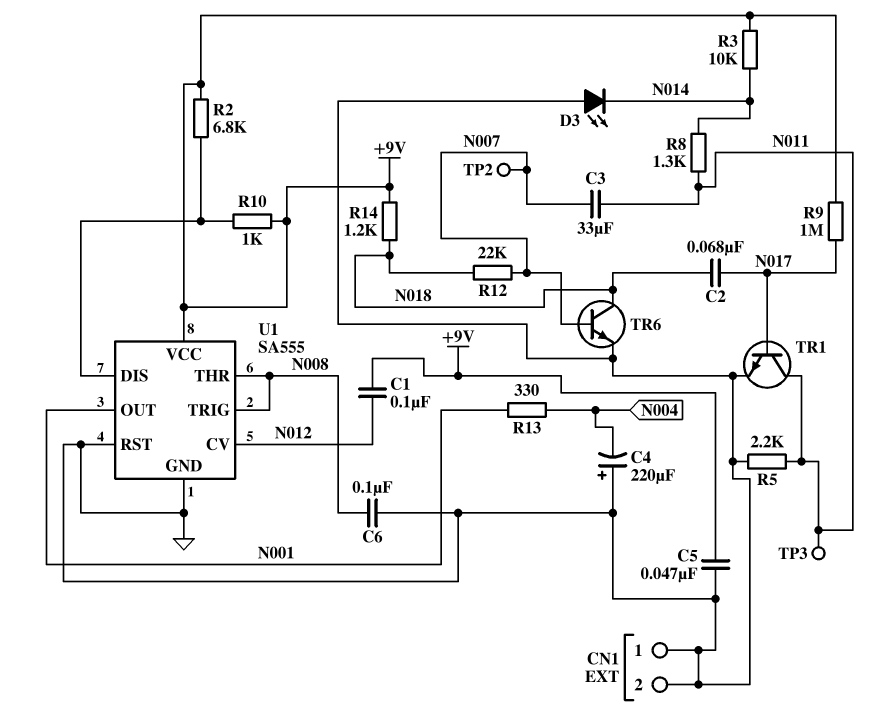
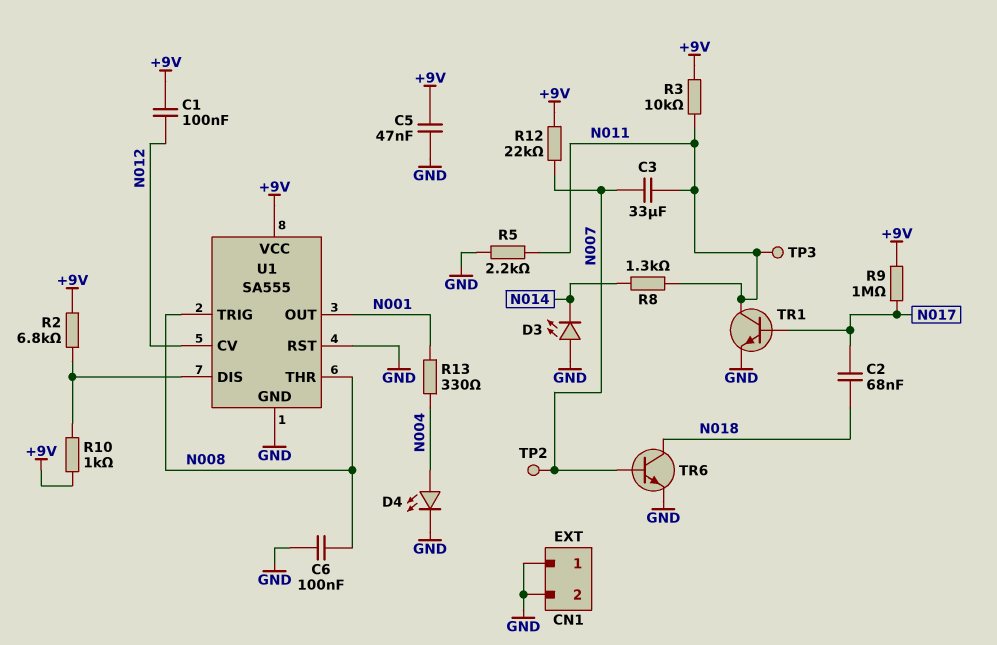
C4: 220uF (plus GND, minus N004) -> none
D4: none -> LED (A N004, K GND)
R3: 10k (+9V, N014) -> 10k (+9V, N011)
R12: 22k (N007, N018) -> 22k (+9V, N007)
R14: 1.2k (+9V, N018) -> none

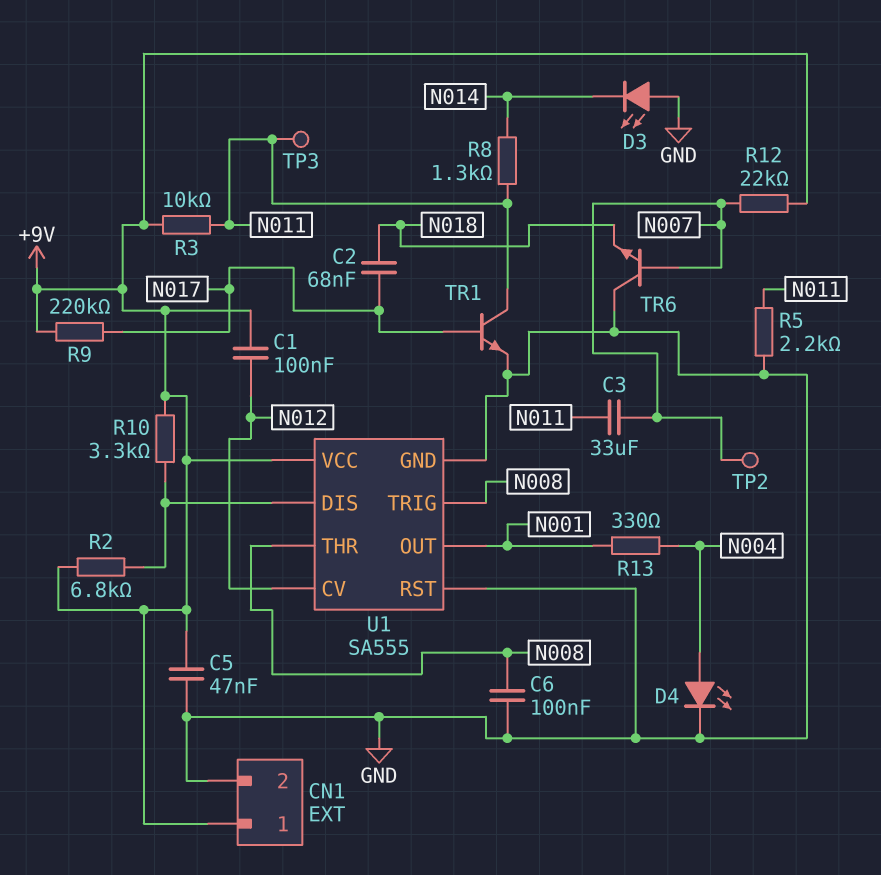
CN1 pin 1: GND -> +9V
R9: 1M (+9V, N017) -> 220k (+9V, N017)
R10: 1k (+9V, U1/DIS) -> 3.3k (+9V, U1/DIS)
TR6: NPN (B N007, C N018, E GND) -> NPN (B N007, C GND, E N018)

